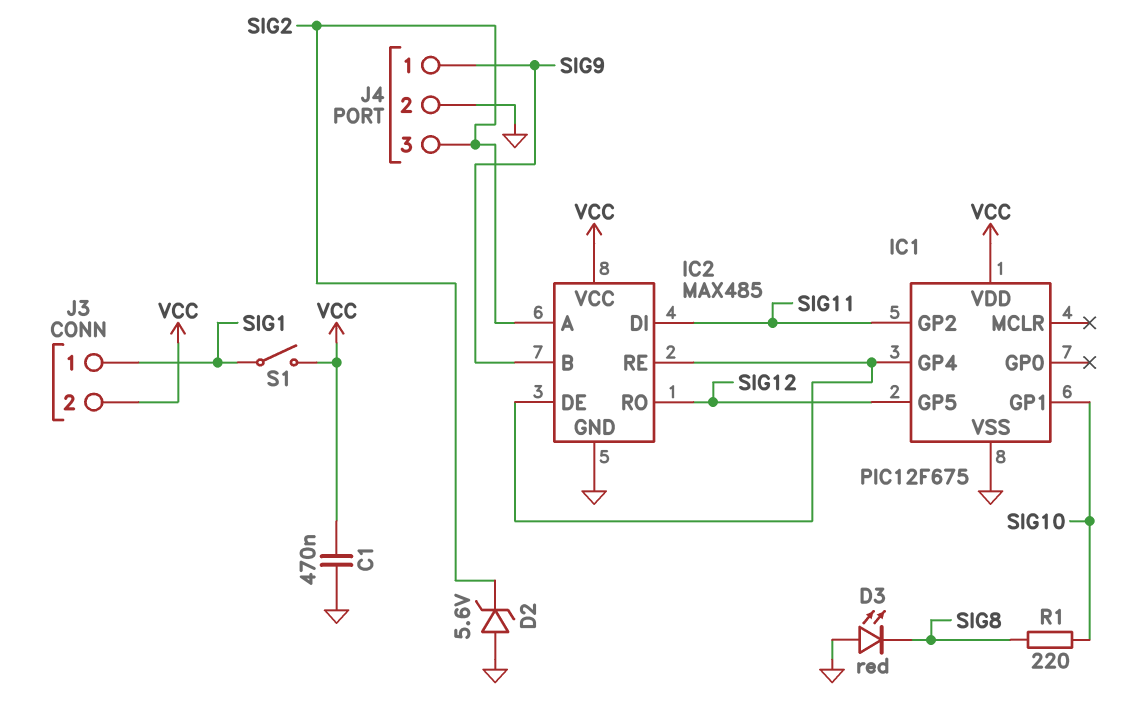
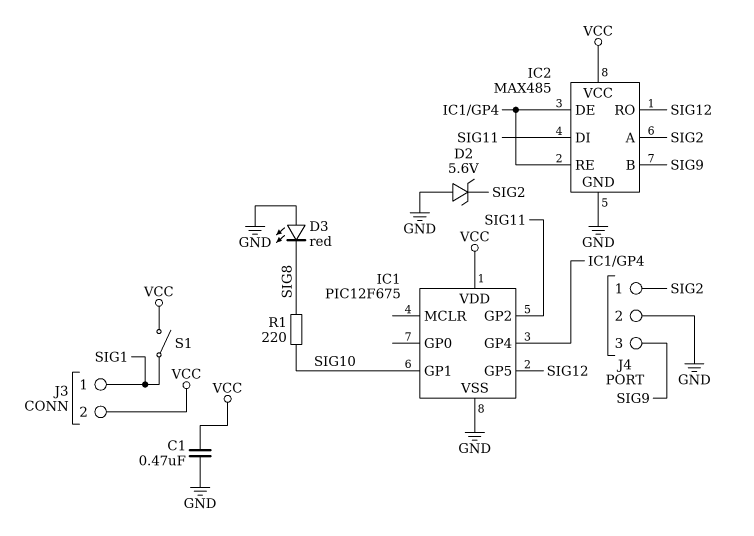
J4 pin 1: SIG9 -> SIG2
J4 pin 3: SIG2 -> SIG9

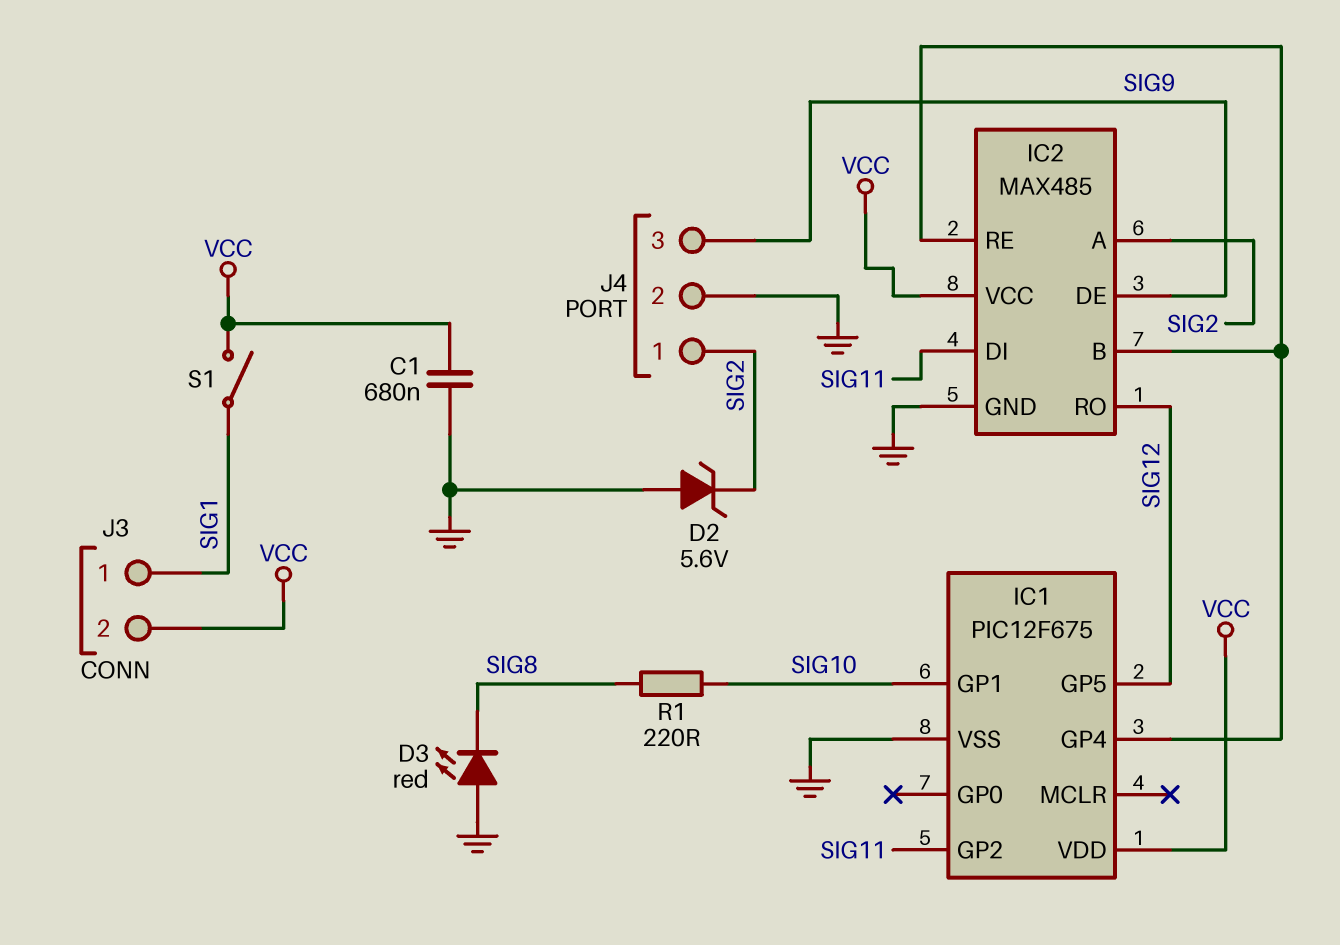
C1: 470nF (GND, VCC) -> 680nF (GND, VCC)
IC2 pin B: SIG9 -> IC1/GP4
IC2 pin DE: IC1/GP4 -> SIG9

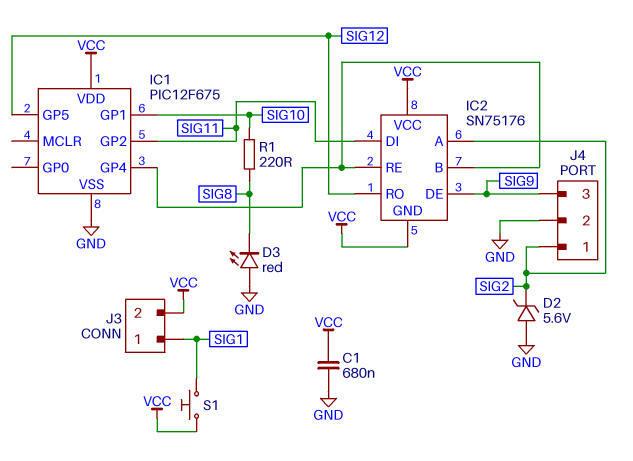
IC2: MAX485 -> SN75176
IC2 pin GND: GND -> VCC
S1: switch (SIG1, VCC) -> button (SIG1, VCC)

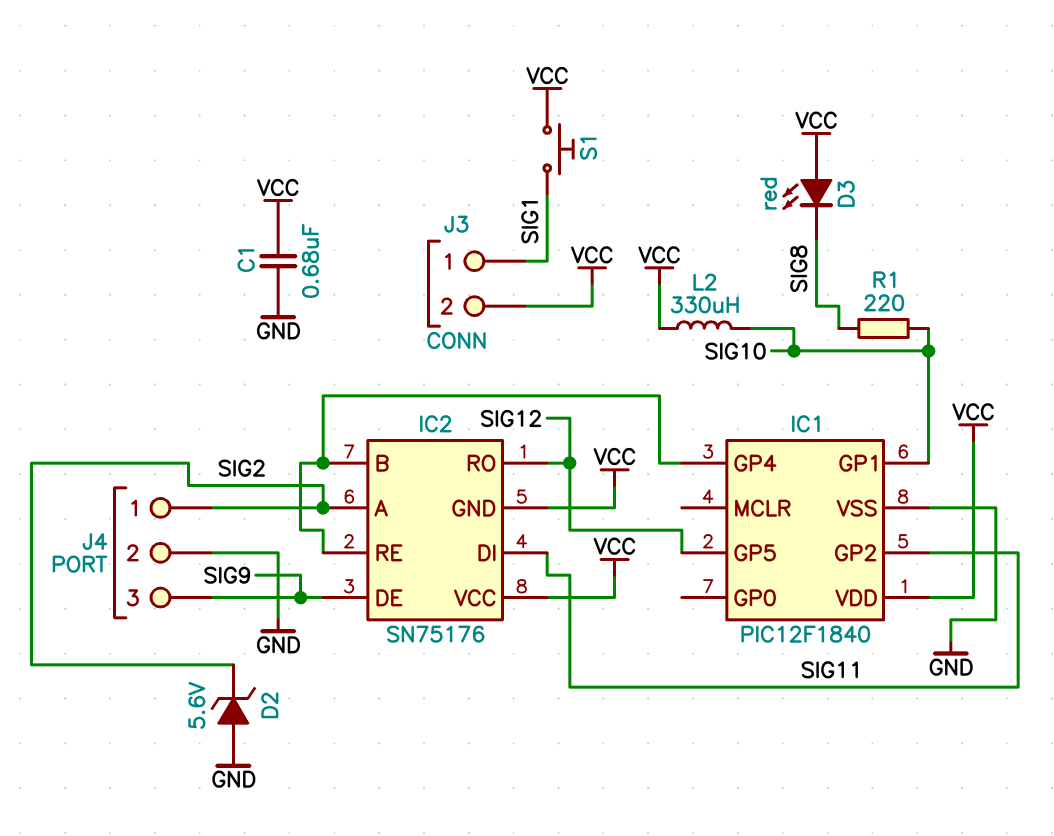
D3: LED red (A GND, K SIG8) -> LED red (A VCC, K SIG8)
IC1: PIC12F675 -> PIC12F1840
L2: none -> 330uH (SIG10, VCC)

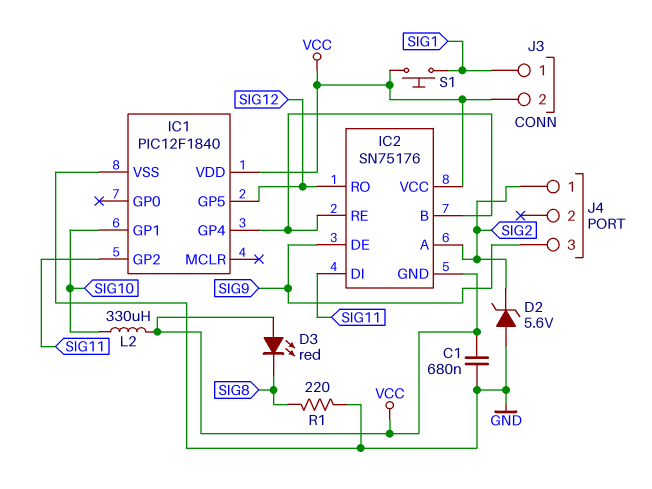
J4 pin 2: GND -> none
R1: 220 (SIG8, SIG10) -> 220 (GND, SIG8)

